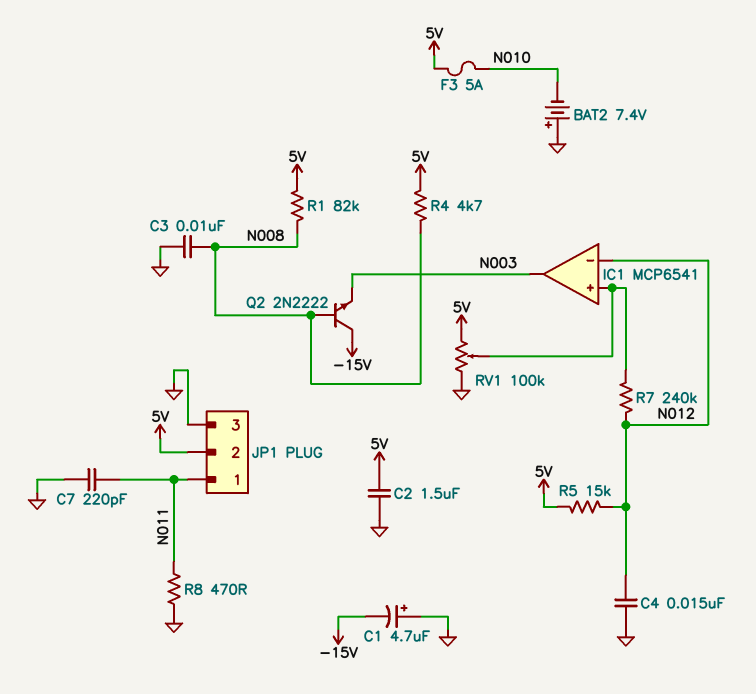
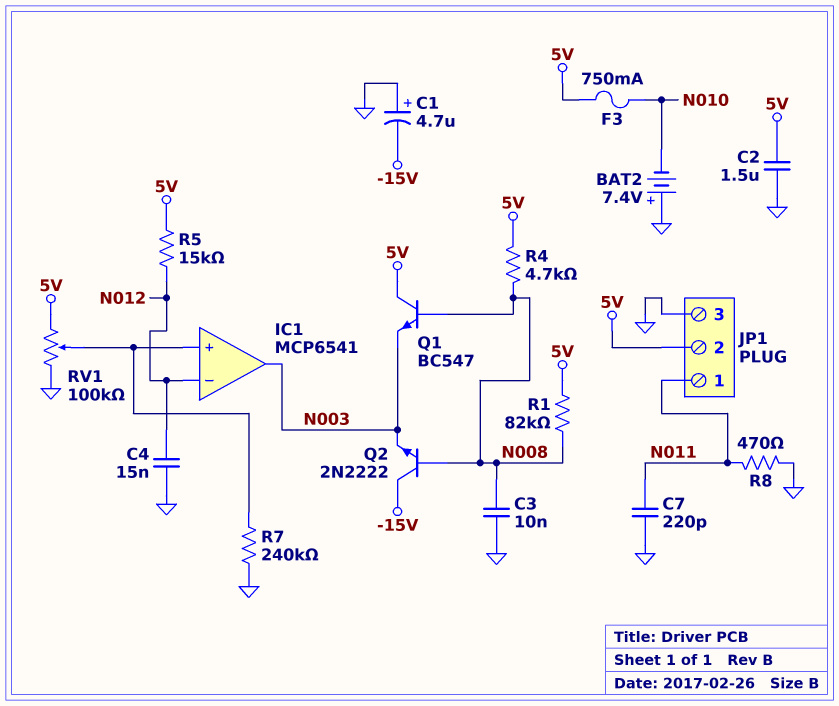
F3: 5A (5V, N010) -> 750mA (5V, N010)
Q1: none -> NPN BC547 (B N008, C 5V, E N003)
R7: 240k (IC1/in+, N012) -> 240k (GND, IC1/in+)

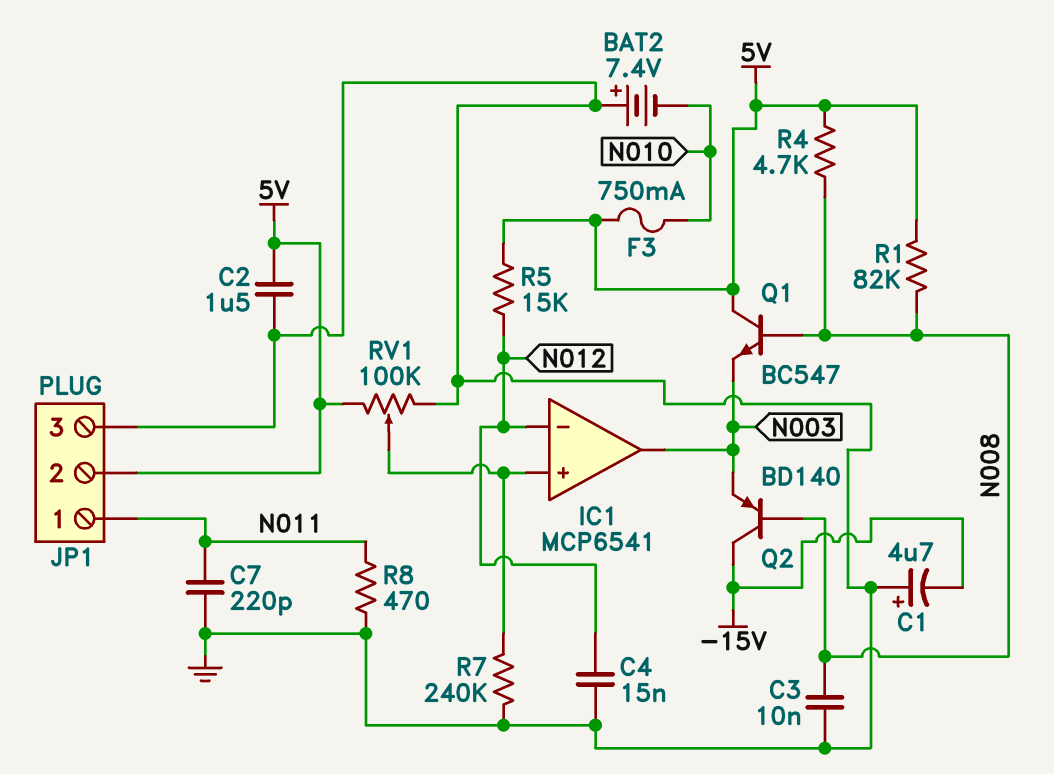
Q2: NPN 2N2222 (B N008, C -15V, E N003) -> PNP BD140 (B N008, C -15V, E N003)

